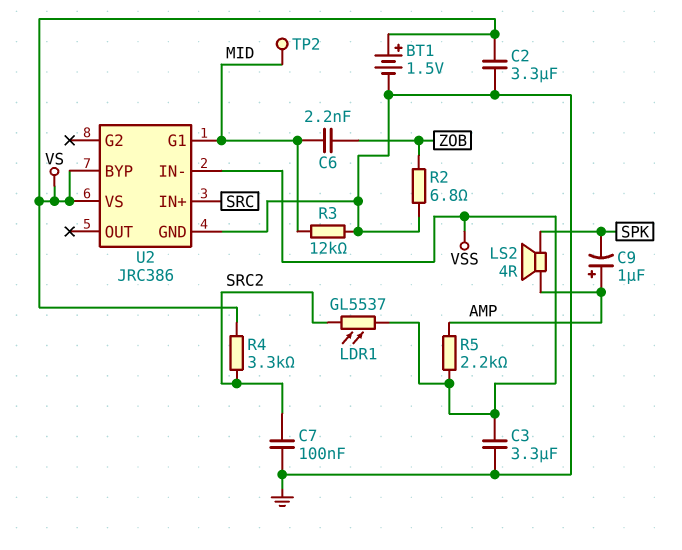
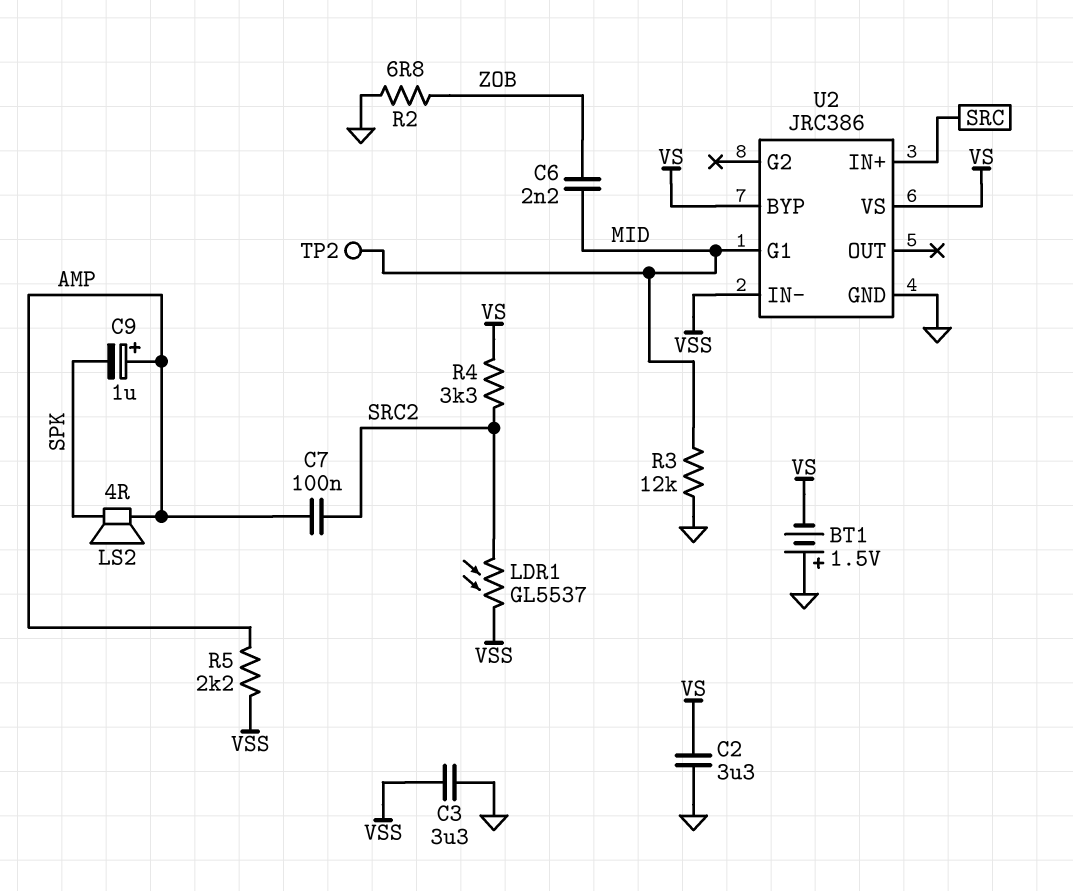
BT1: 1.5V (plus VS, minus GND) -> 1.5V (plus GND, minus VS)
C7: 100nF (GND, SRC2) -> 100nF (AMP, SRC2)

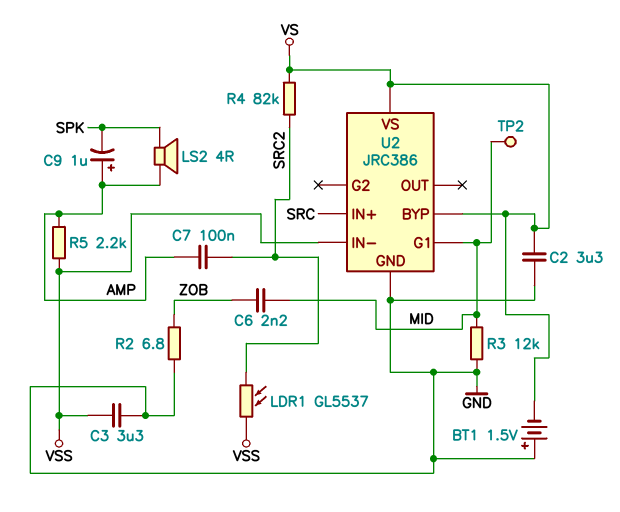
R4: 3.3k (SRC2, VS) -> 82k (SRC2, VS)

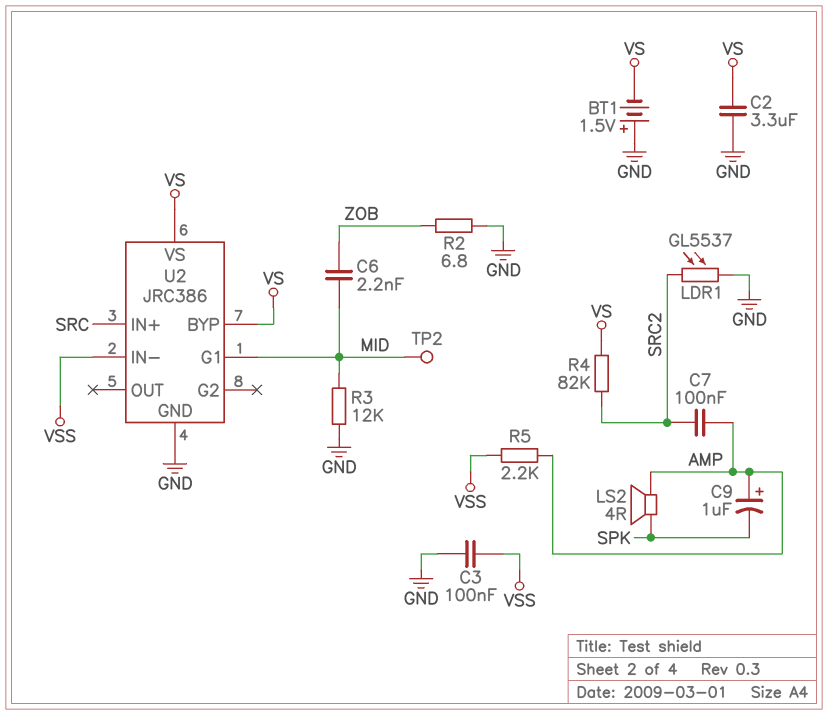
C3: 3.3uF (GND, VSS) -> 100nF (GND, VSS)
LDR1: GL5537 (SRC2, VSS) -> GL5537 (GND, SRC2)

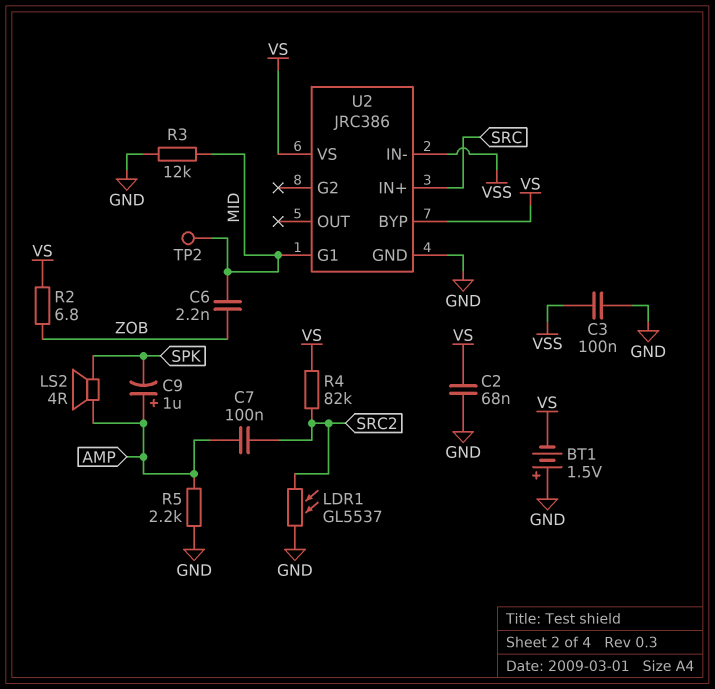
C2: 3.3uF (GND, VS) -> 68nF (GND, VS)
R2: 6.8 (GND, ZOB) -> 6.8 (VS, ZOB)
R5: 2.2k (AMP, VSS) -> 2.2k (AMP, GND)

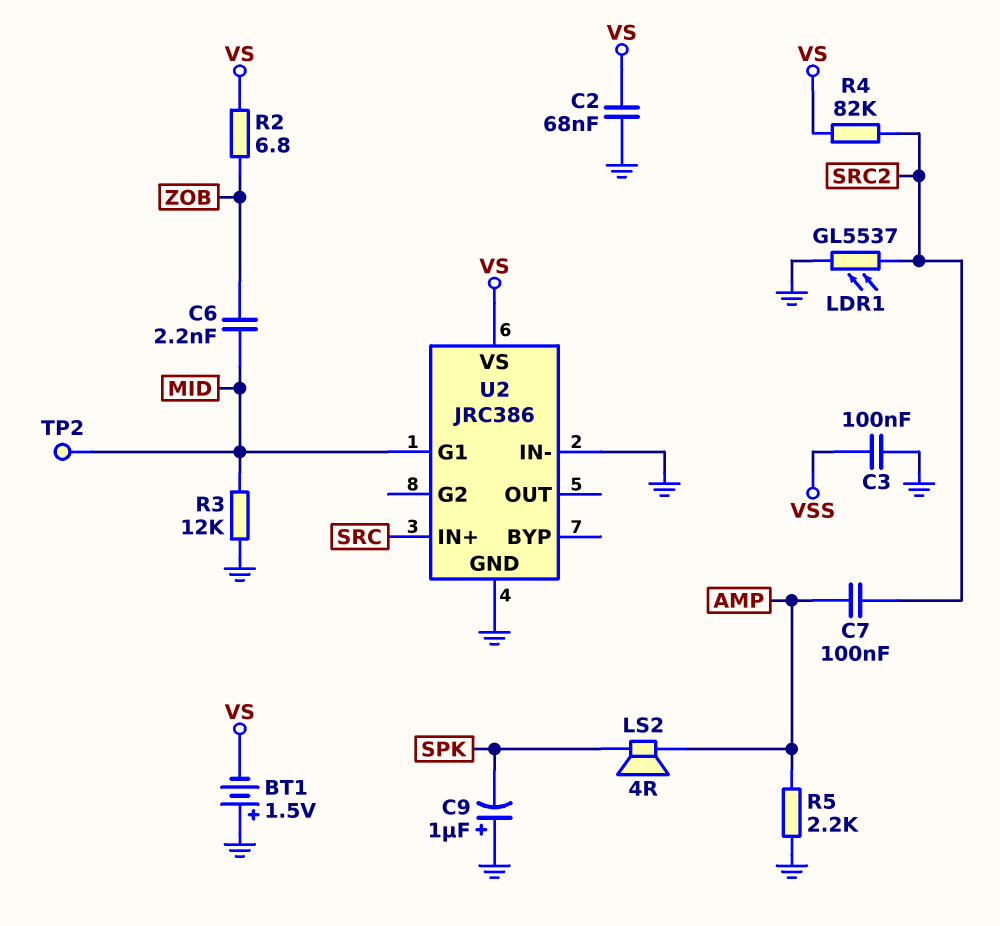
C9: 1uF (plus AMP, minus SPK) -> 1uF (plus GND, minus SPK)
U2 pin BYP: VS -> none
U2 pin IN-: VSS -> GND

